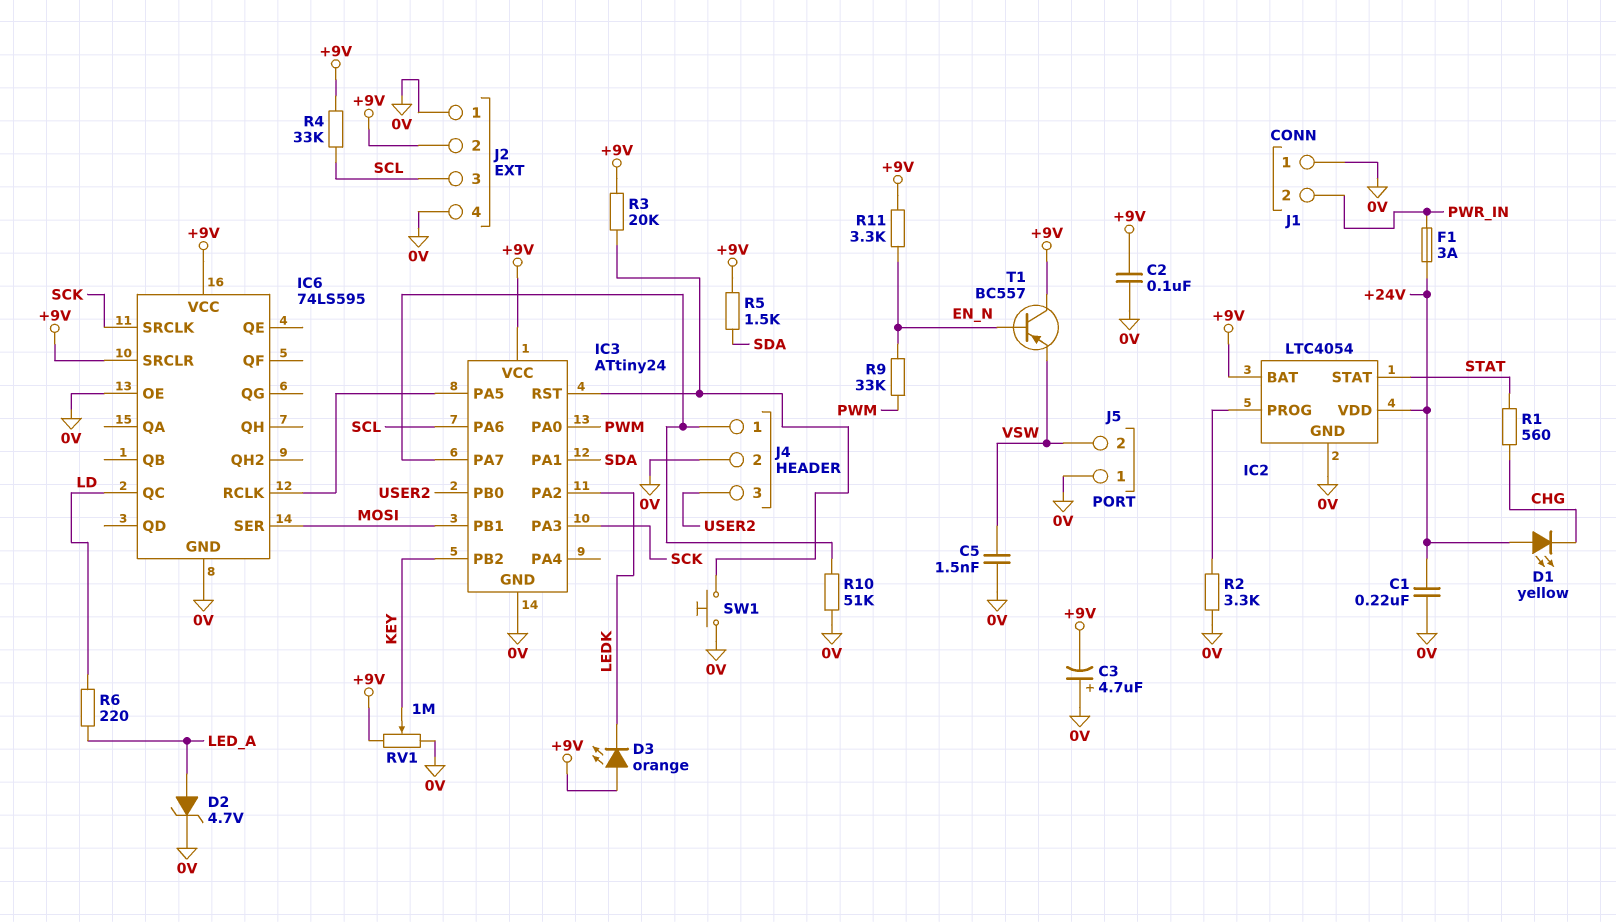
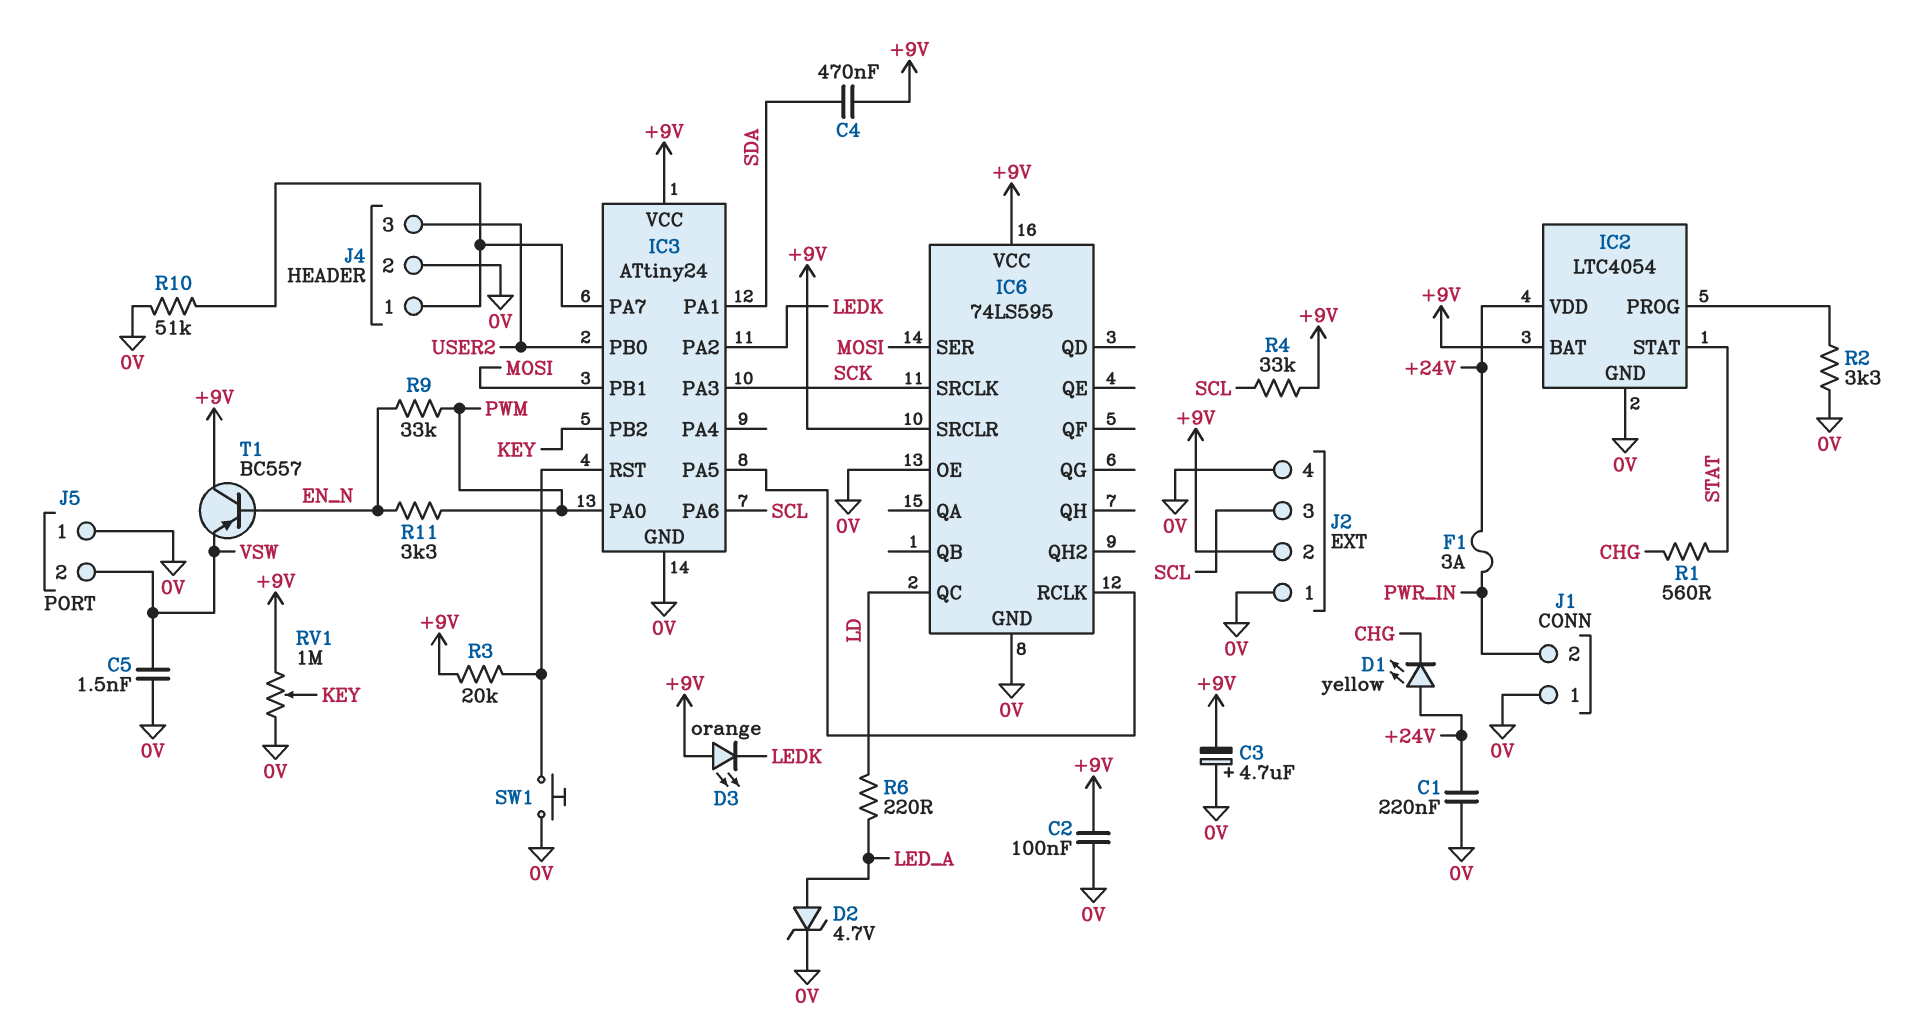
C4: none -> 470nF (+9V, SDA)
R5: 1.5k (+9V, SDA) -> none
R11: 3.3k (+9V, EN_N) -> 3.3k (EN_N, PWM)

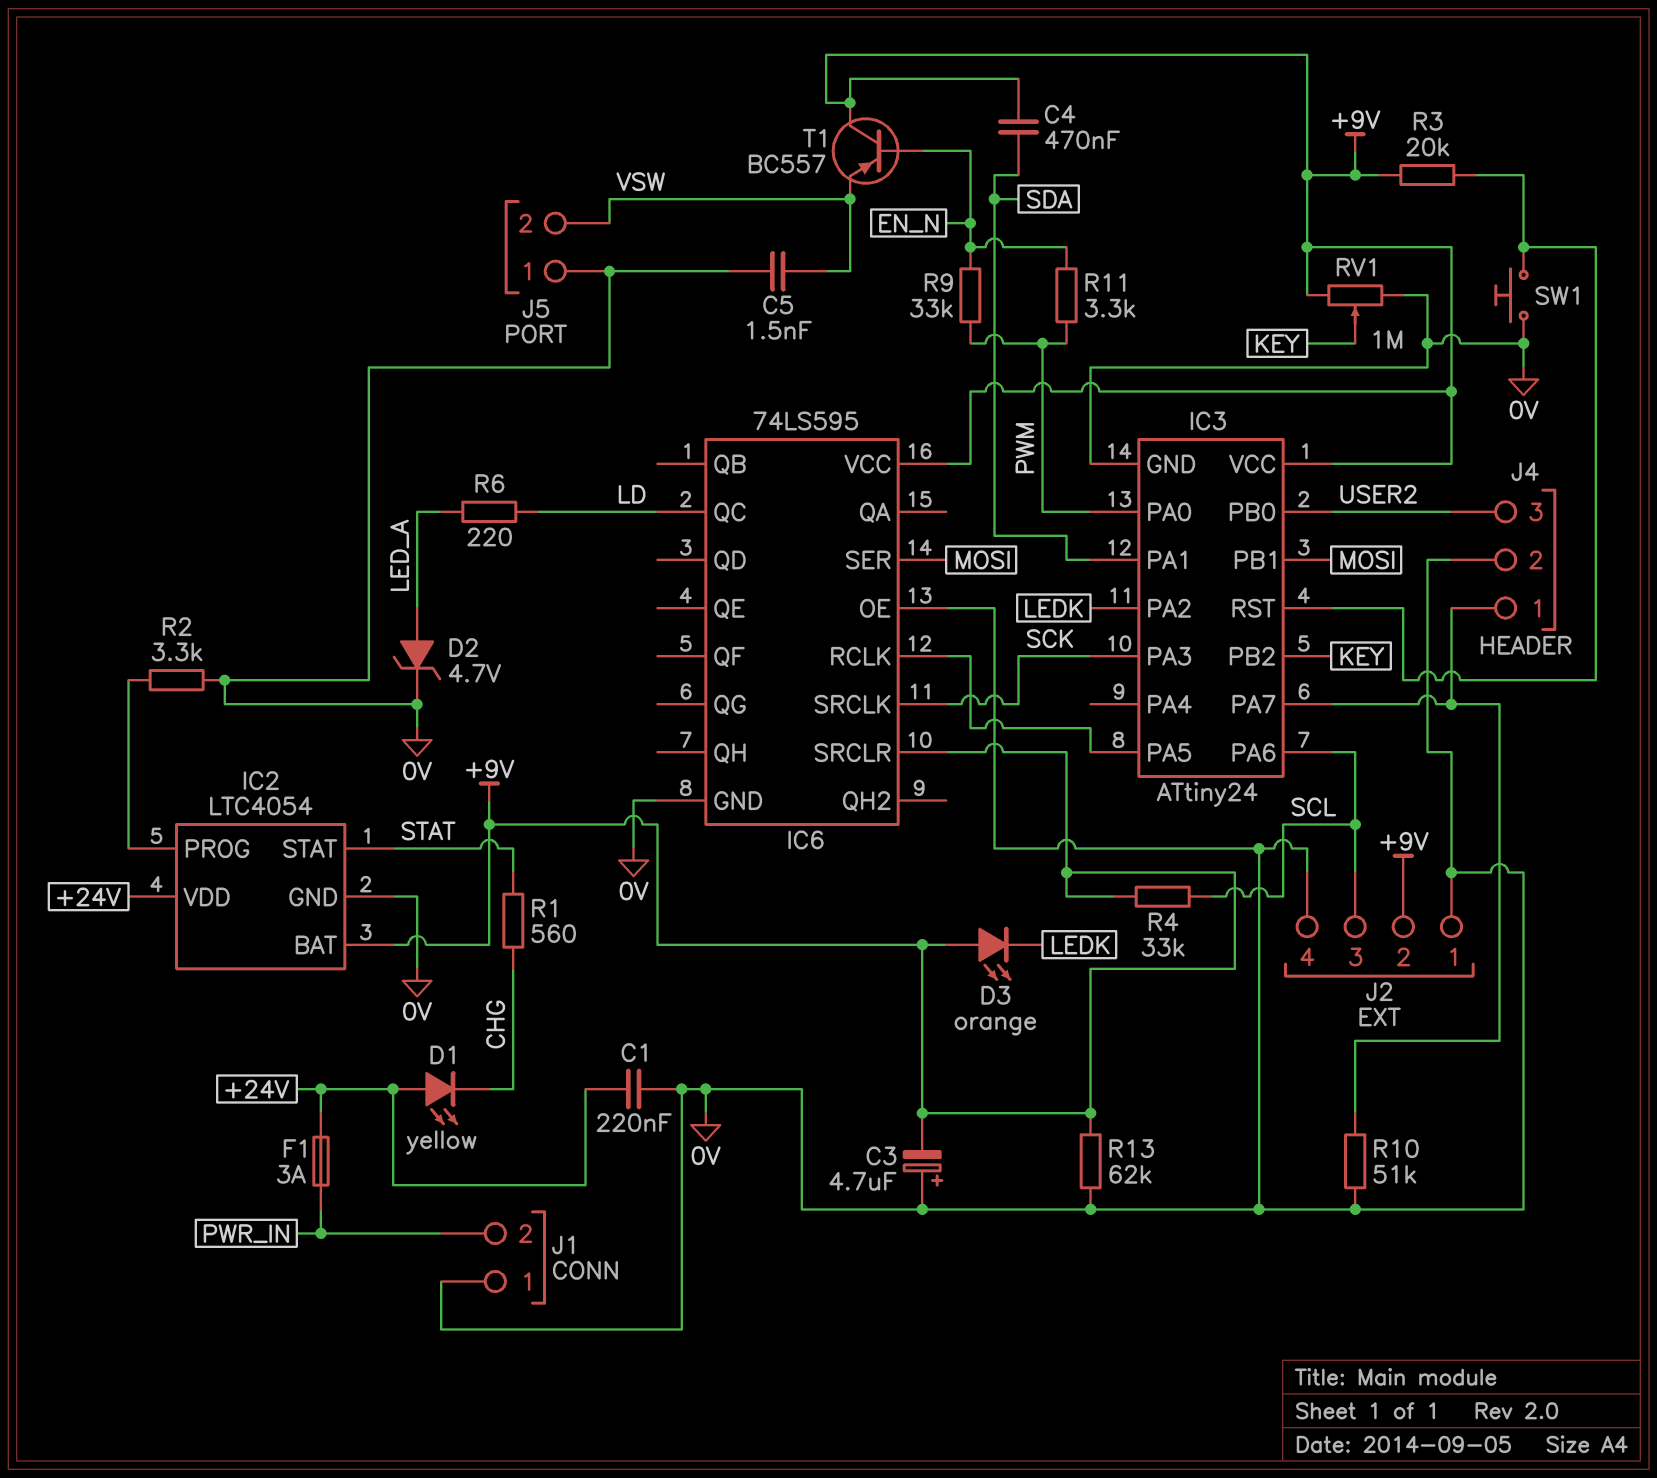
C2: 100nF (+9V, 0V) -> none
R13: none -> 62k (+9V, 0V)

